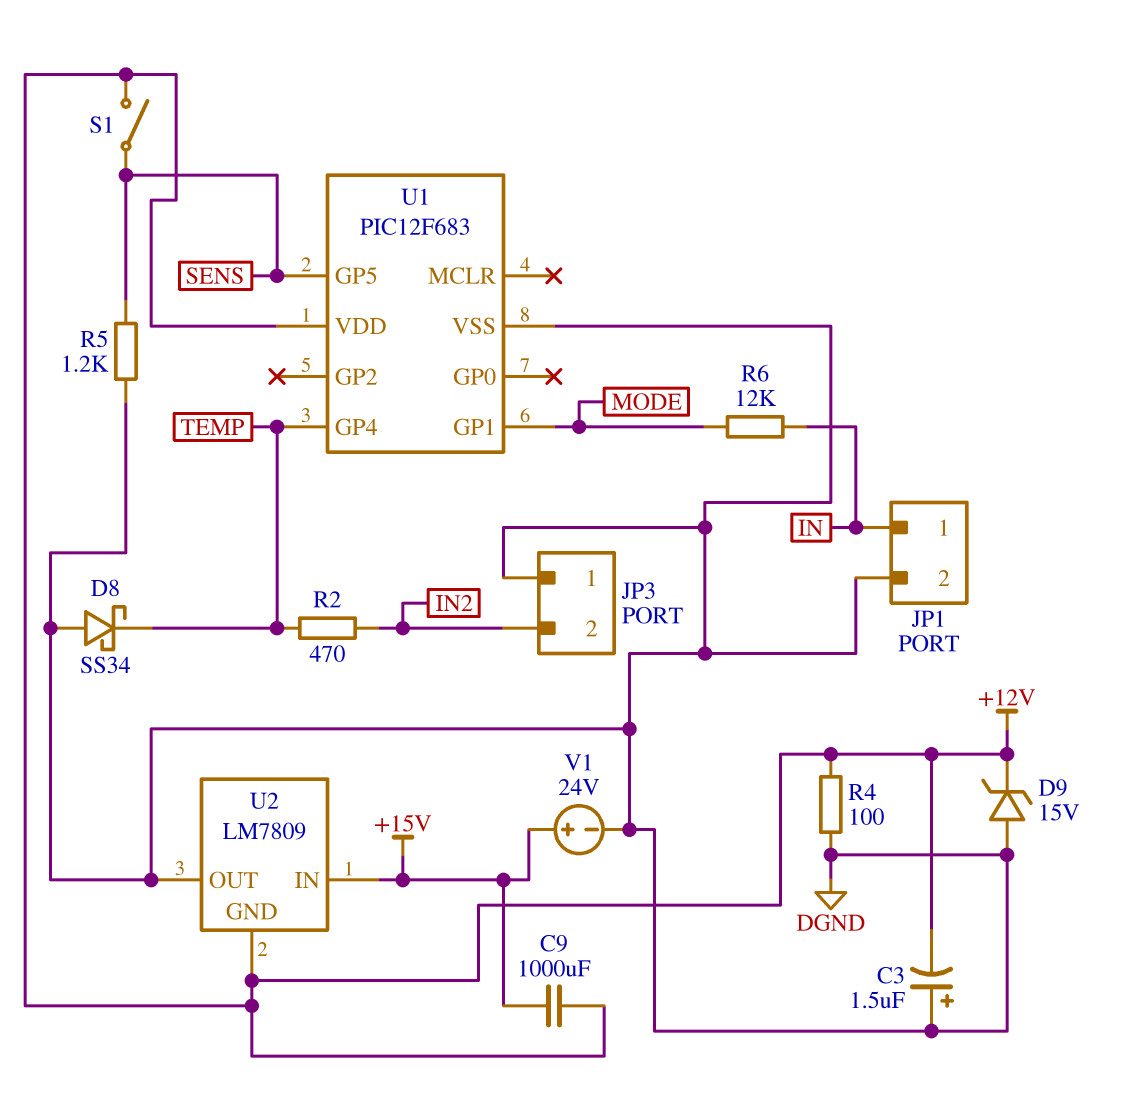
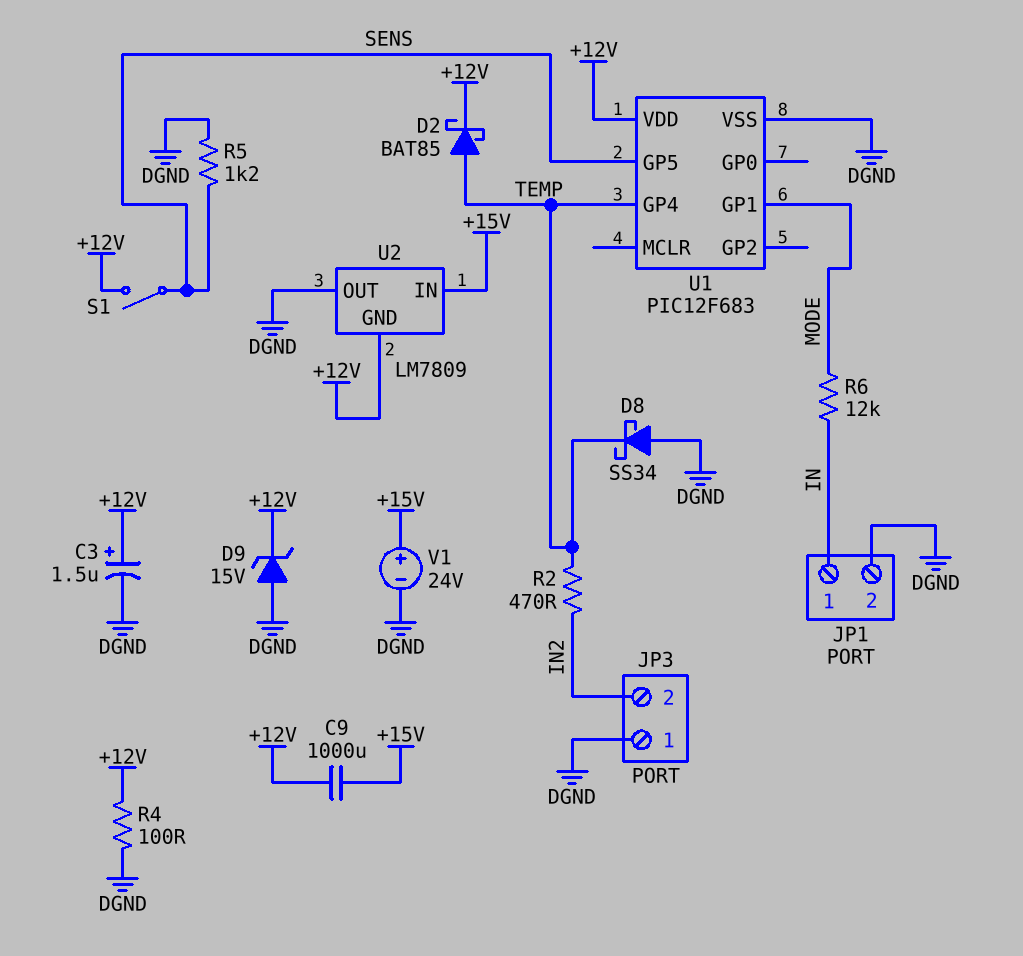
C3: 1.5uF (plus DGND, minus +12V) -> 1.5uF (plus +12V, minus DGND)
D2: none -> schottky BAT85 (A TEMP, K +12V)

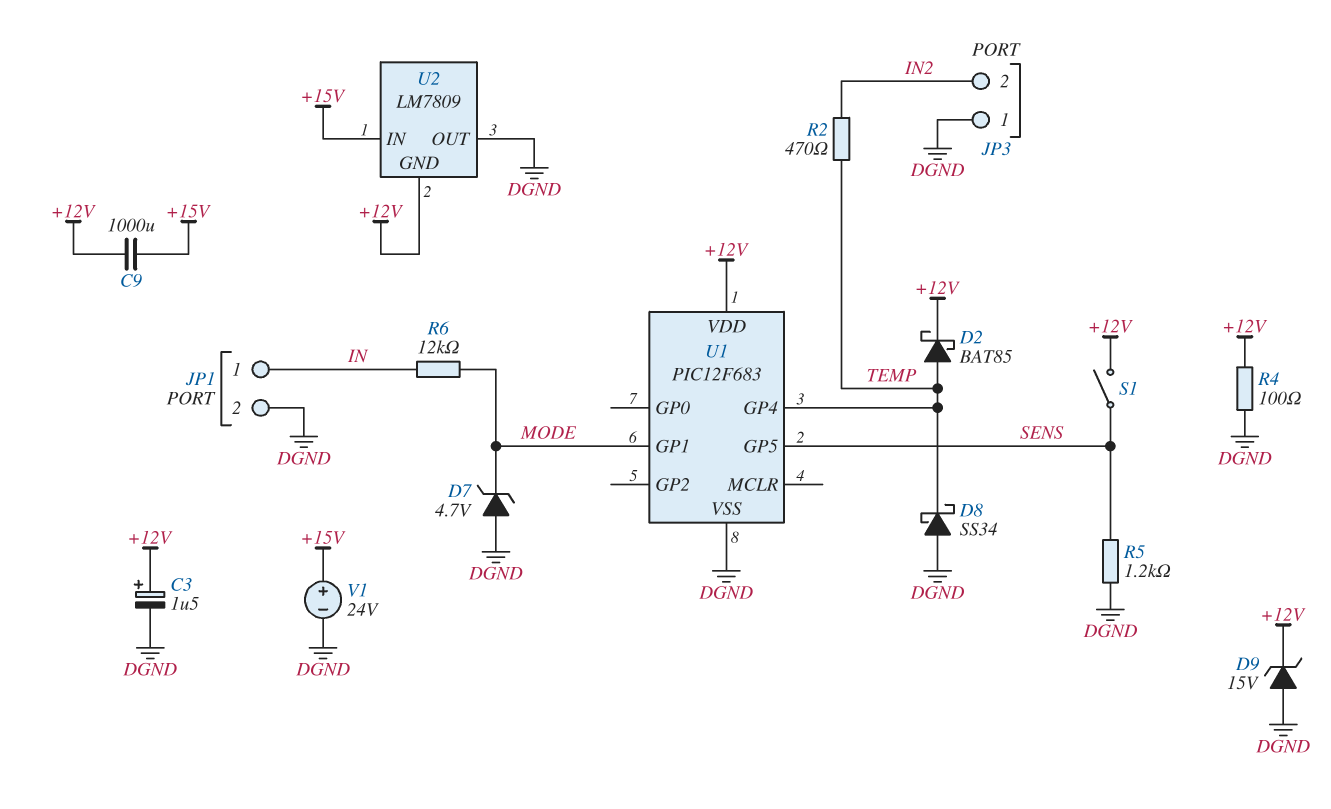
D7: none -> zener 4.7V (A DGND, K MODE)

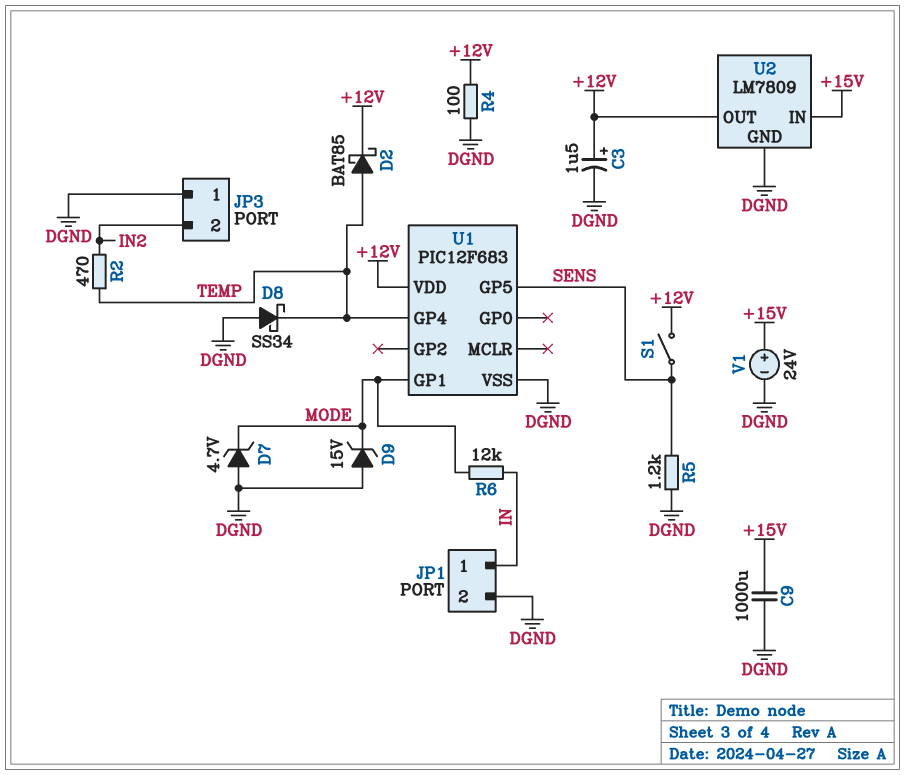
C9: 1000uF (+12V, +15V) -> 1000uF (+15V, DGND)
D9: zener 15V (A DGND, K +12V) -> zener 15V (A DGND, K MODE)
U2 pin GND: +12V -> DGND
U2 pin OUT: DGND -> +12V

